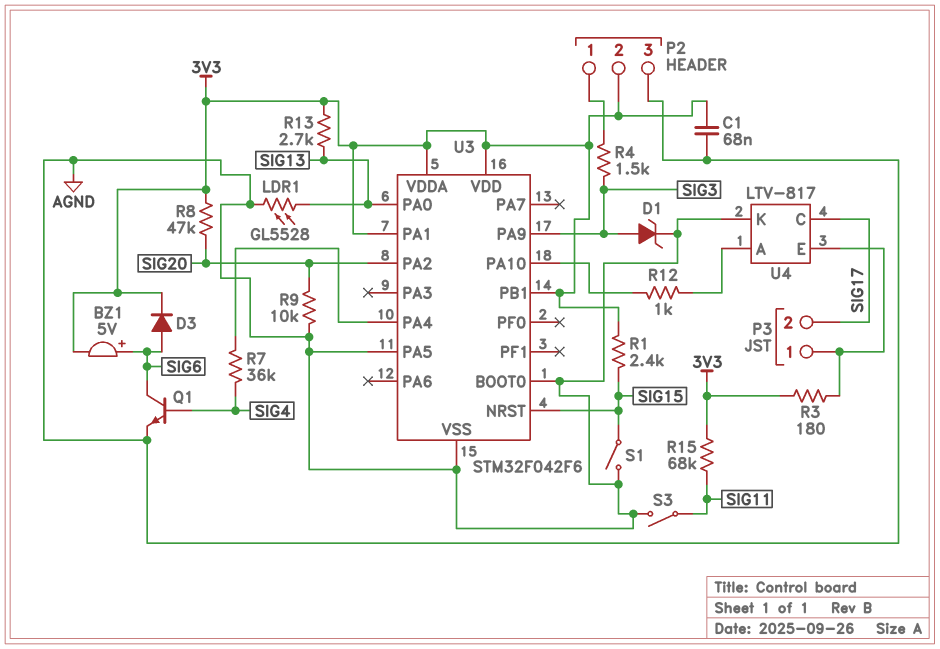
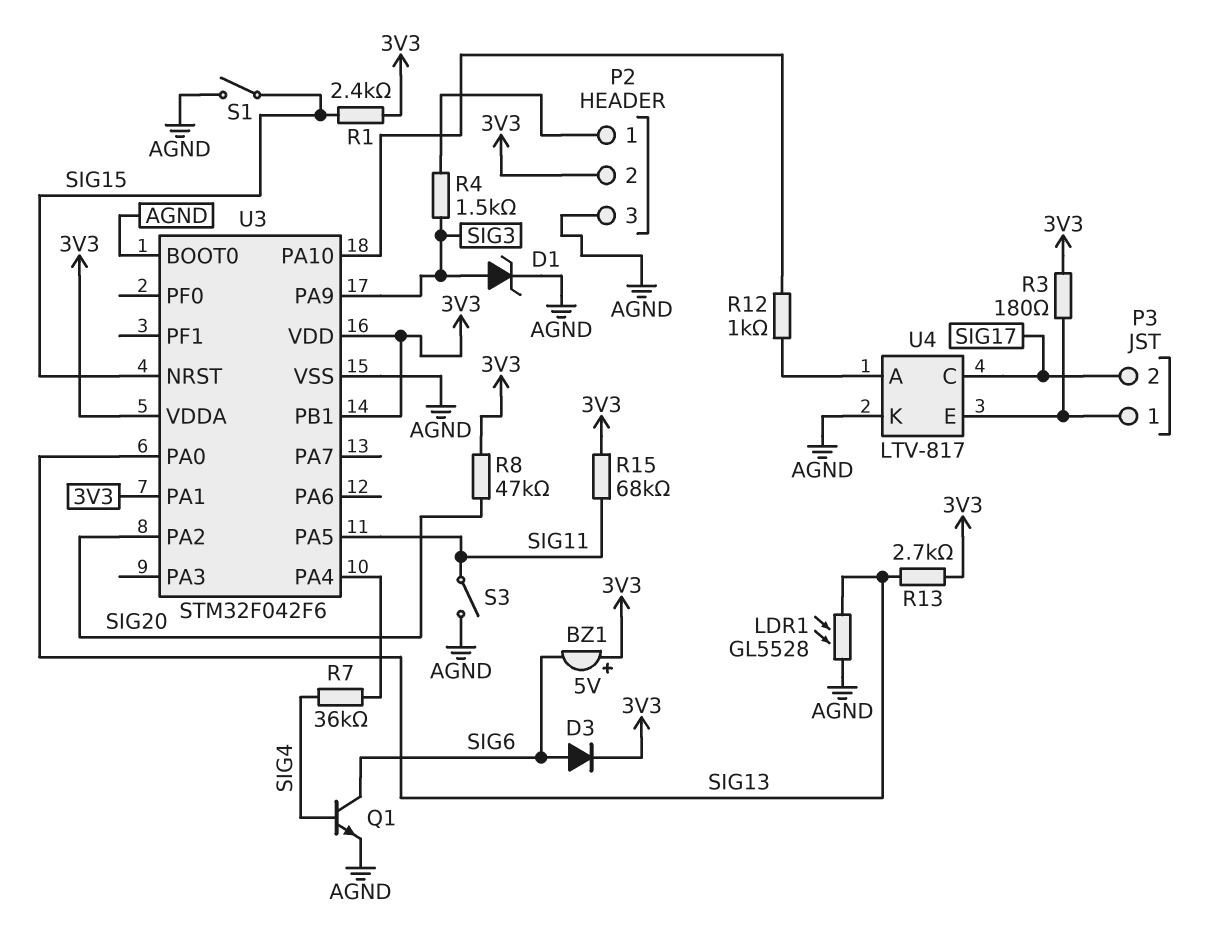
BZ1: buzzer 5V (plus SIG6, minus 3V3) -> buzzer 5V (plus 3V3, minus SIG6)
C1: 68nF (3V3, AGND) -> none
R9: 10k (AGND, SIG20) -> none
U3 pin PA5: AGND -> SIG11

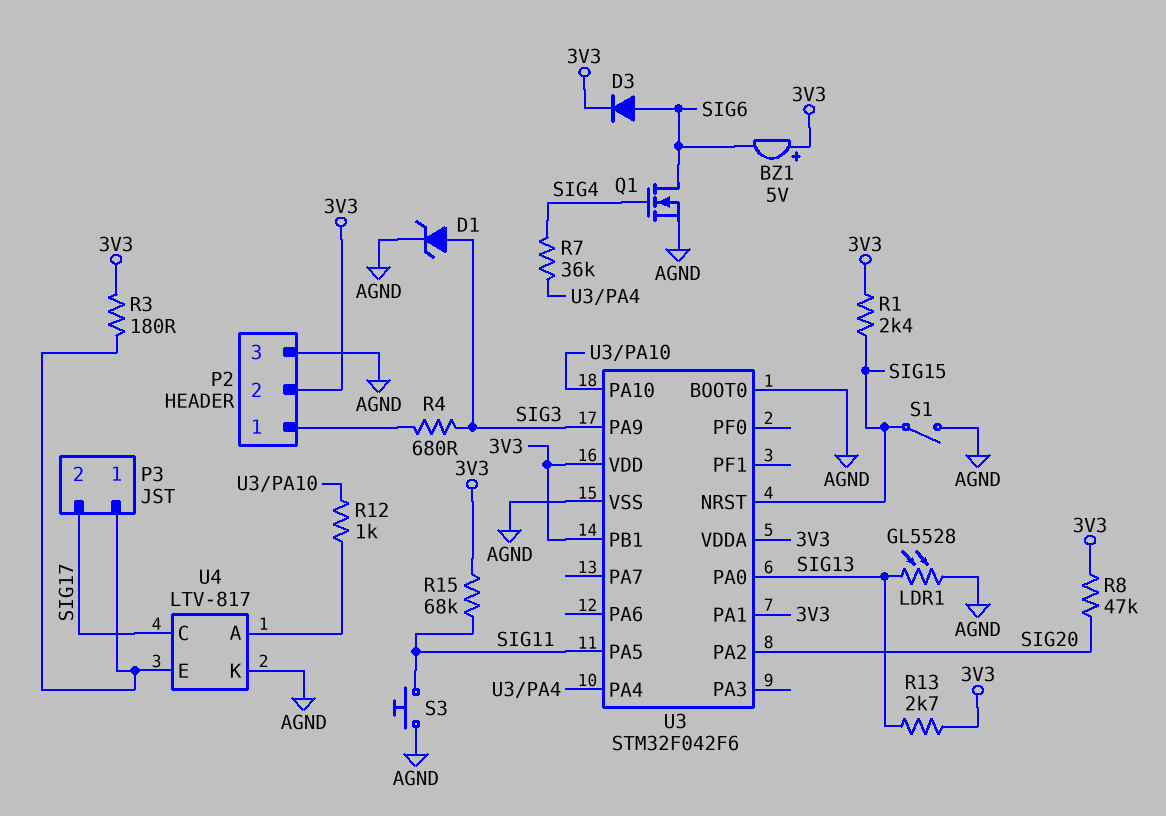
Q1: NPN (B SIG4, C SIG6, E AGND) -> NMOS (G SIG4, D SIG6, S AGND)
R4: 1.5k (P2/1, SIG3) -> 680 (P2/1, SIG3)
S3: switch (AGND, SIG11) -> button (AGND, SIG11)

